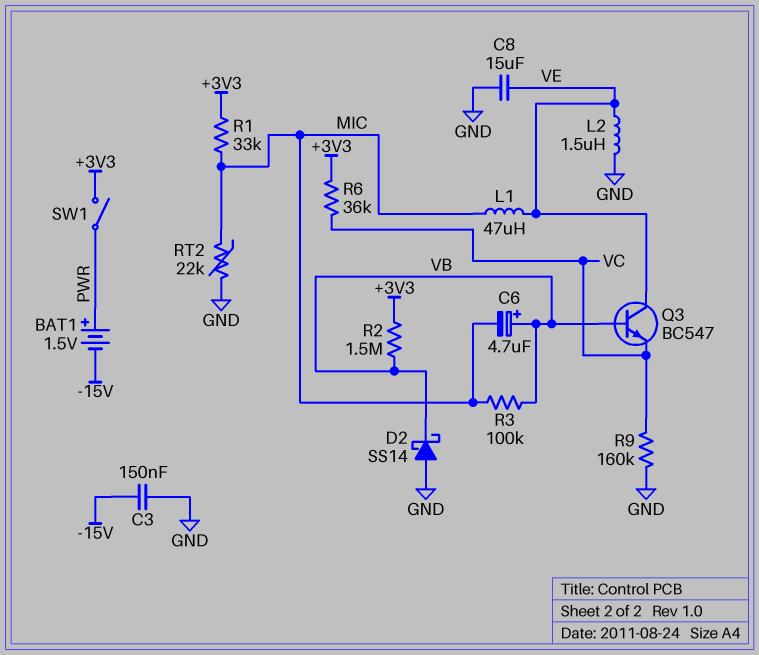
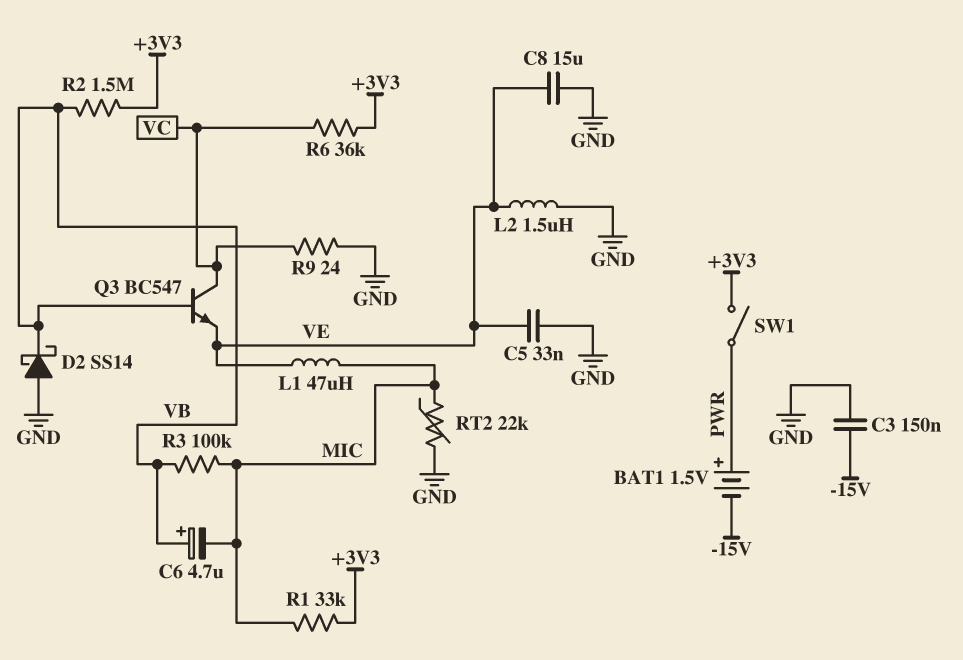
C5: none -> 33nF (GND, VE)
Q3: NPN BC547 (B VB, C VE, E VC) -> NPN BC547 (B VB, C VC, E VE)
R9: 160k (GND, VC) -> 24 (GND, VC)

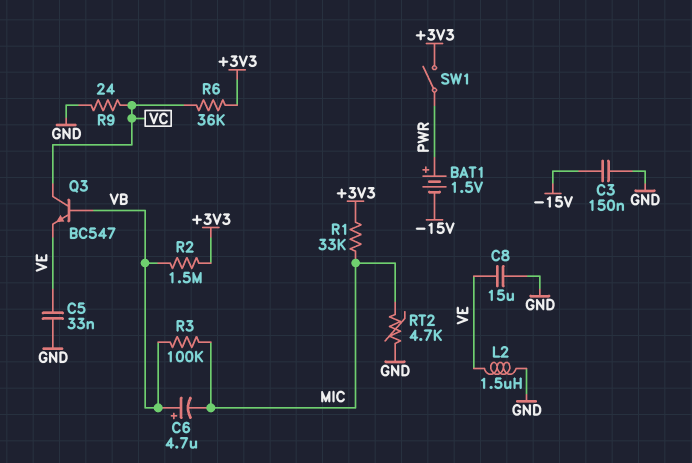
D2: schottky SS14 (A GND, K VB) -> none
L1: 47uH (MIC, VE) -> none
RT2: 22k (GND, MIC) -> 4.7k (GND, MIC)

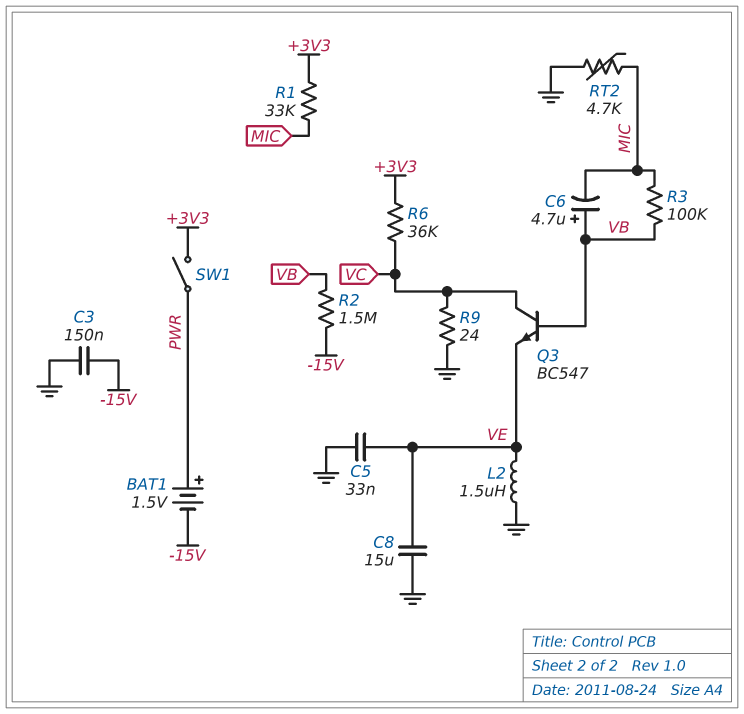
R2: 1.5M (+3V3, VB) -> 1.5M (-15V, VB)

